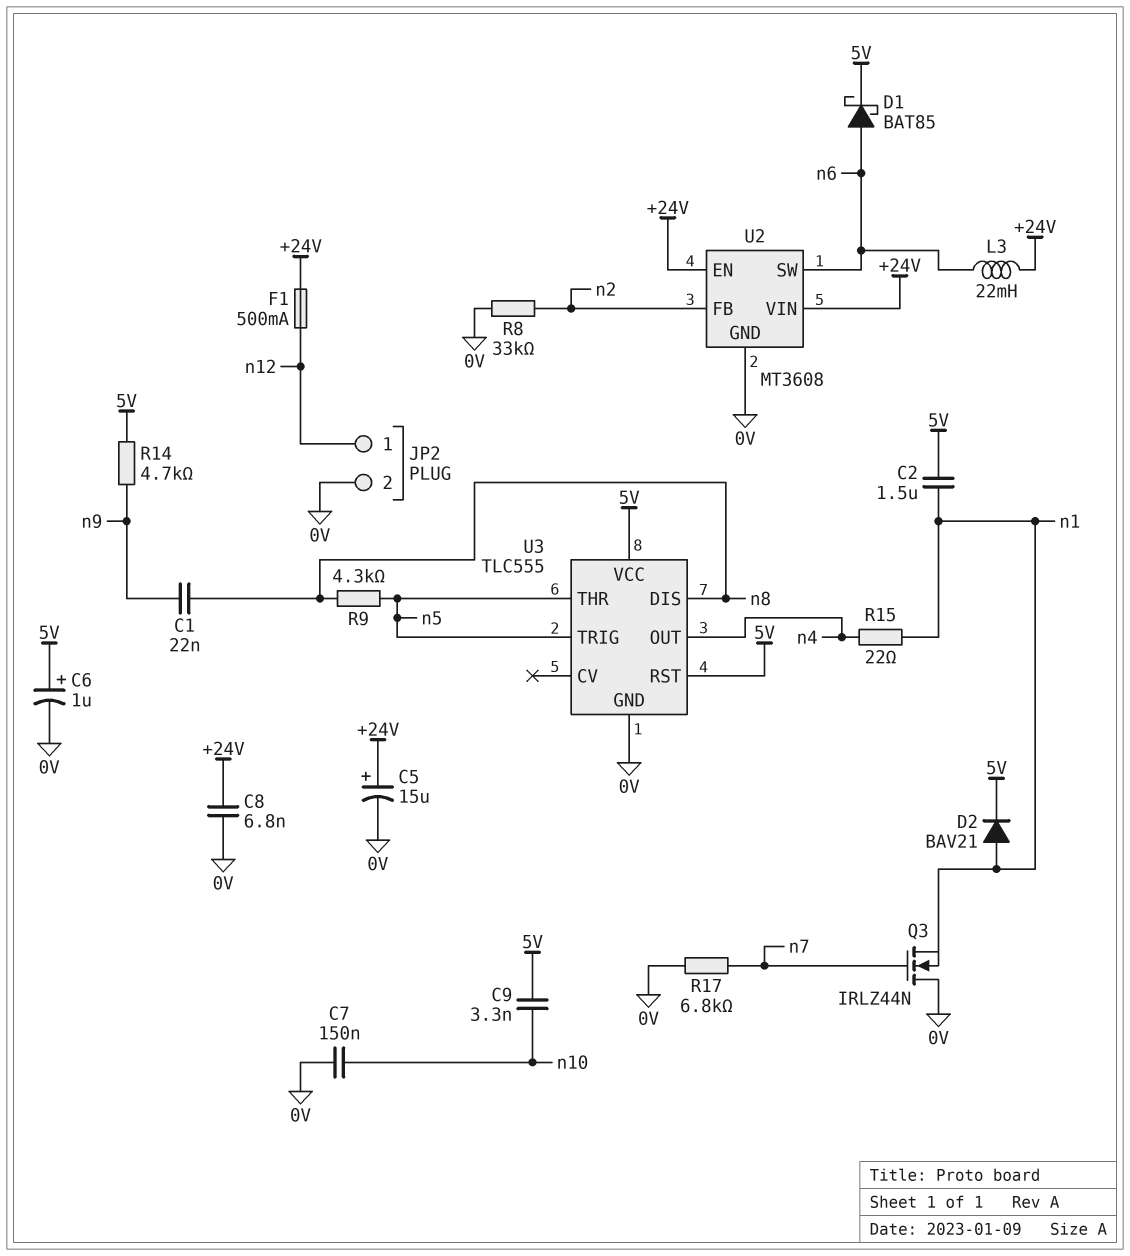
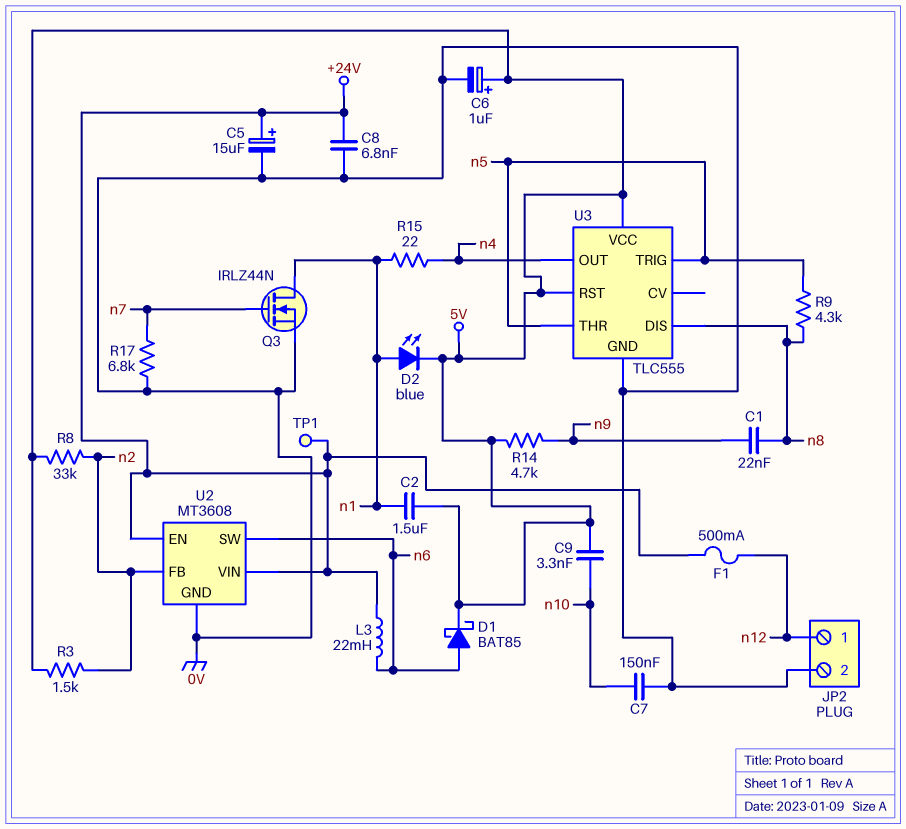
D2: diode BAV21 (A n1, K 5V) -> LED blue (A n1, K 5V)
Q3: NMOS IRLZ44N (G n7, D 0V, S n1) -> NMOS IRLZ44N (G n7, D n1, S 0V)
R3: none -> 1.5k (5V, n2)
R8: 33k (0V, n2) -> 33k (5V, n2)
TP1: none -> test point (+24V)

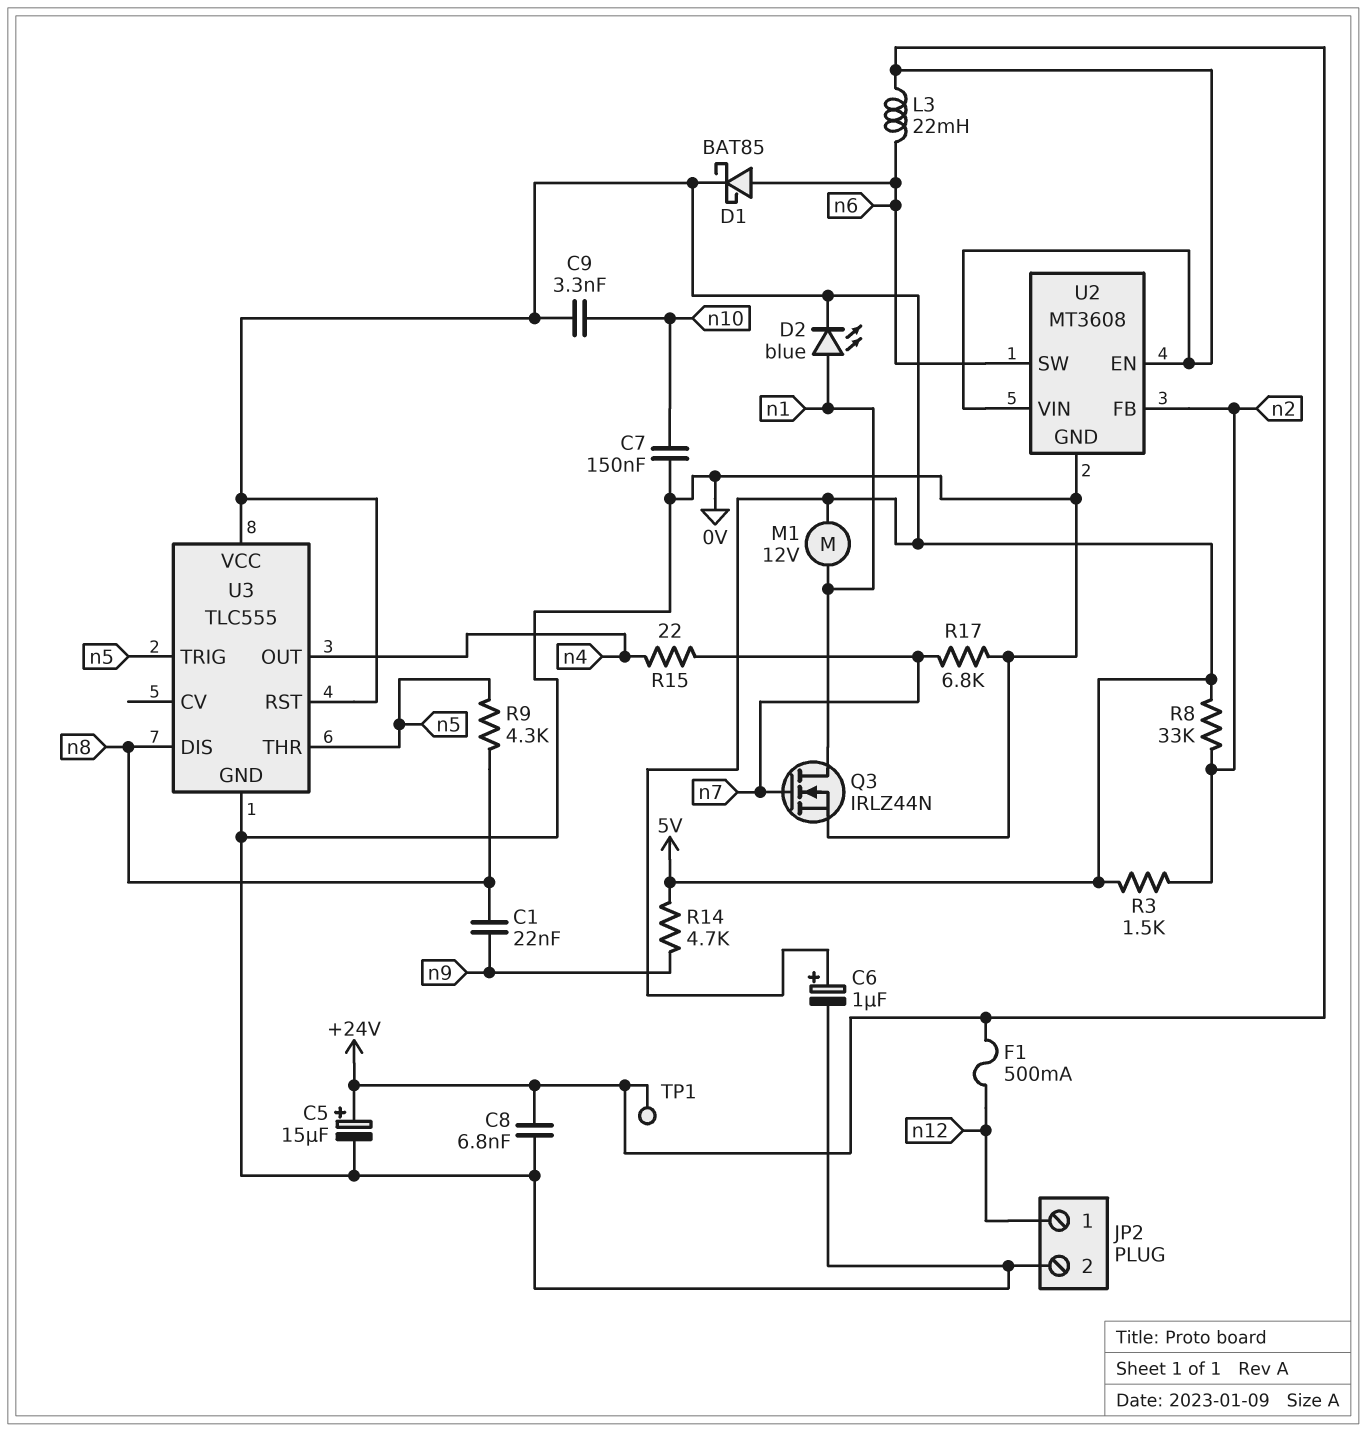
C2: 1.5uF (5V, n1) -> none
M1: none -> motor 12V (5V, n1)
R15: 22 (n1, n4) -> 22 (n4, n7)

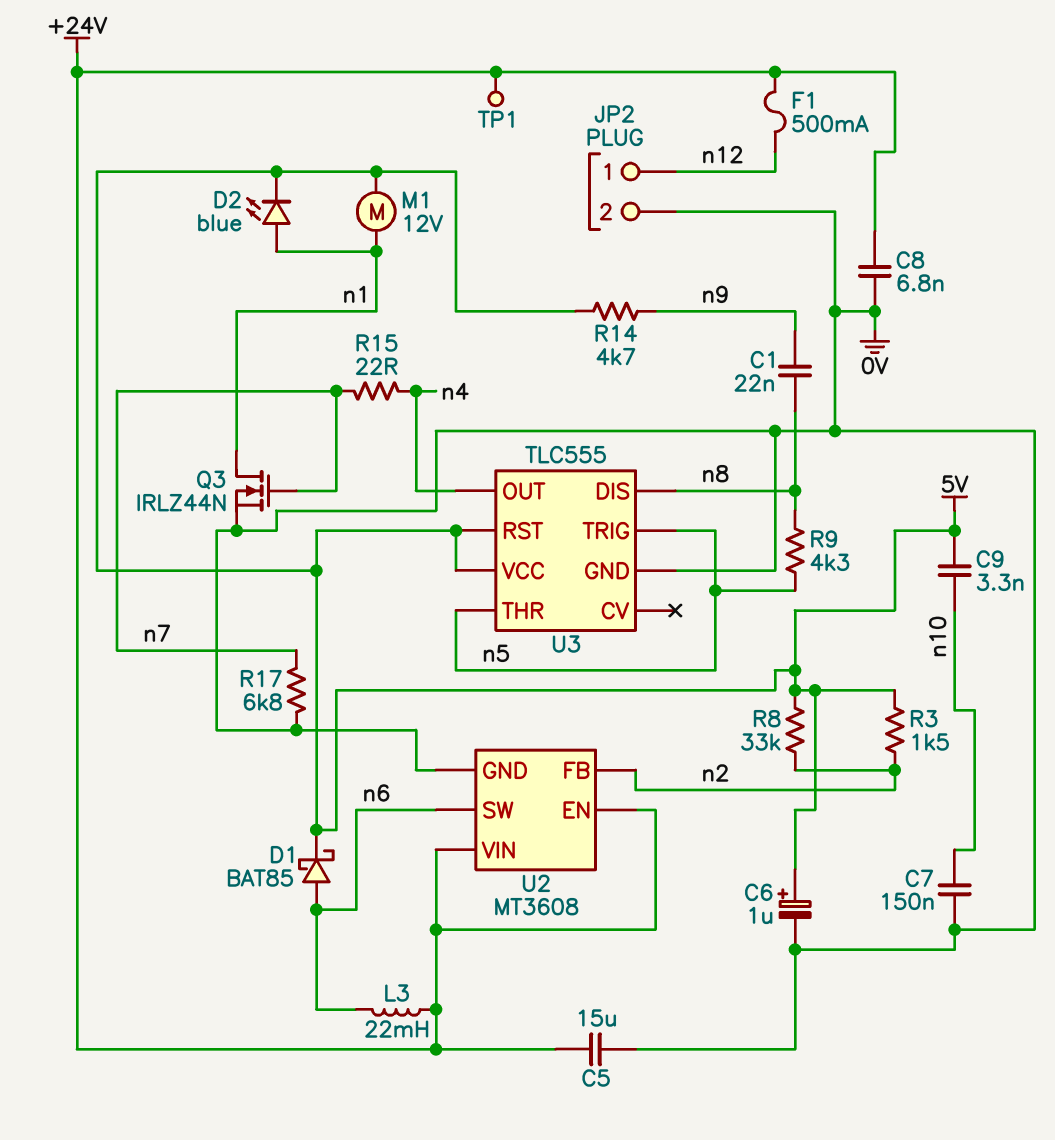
C5: 15uF (plus +24V, minus 0V) -> 15uF (+24V, 0V)

